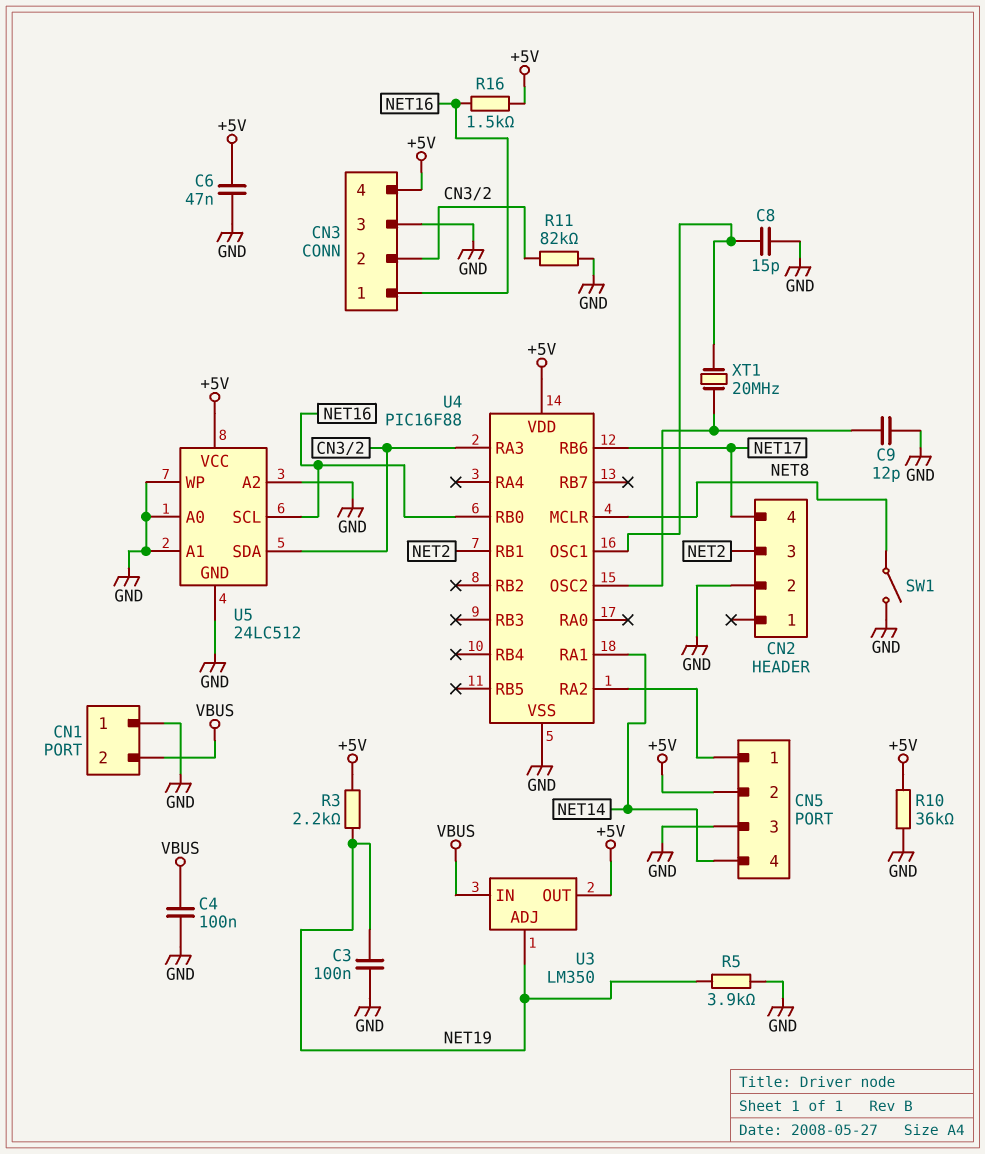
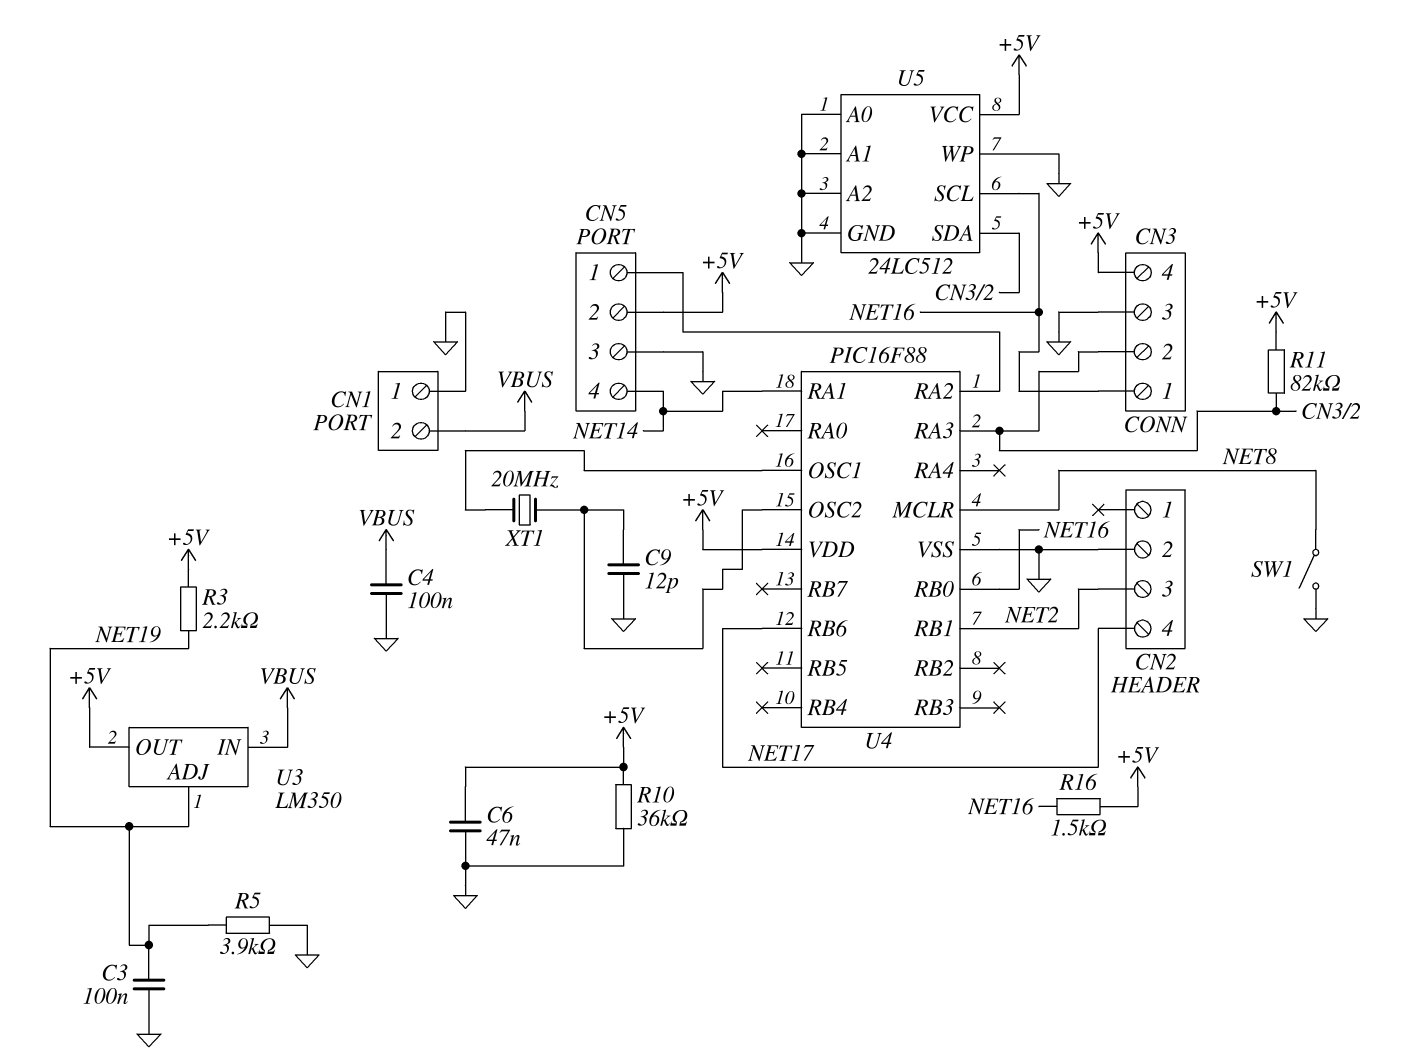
C8: 15pF (GND, U4/OSC1) -> none
R11: 82k (CN3/2, GND) -> 82k (+5V, CN3/2)

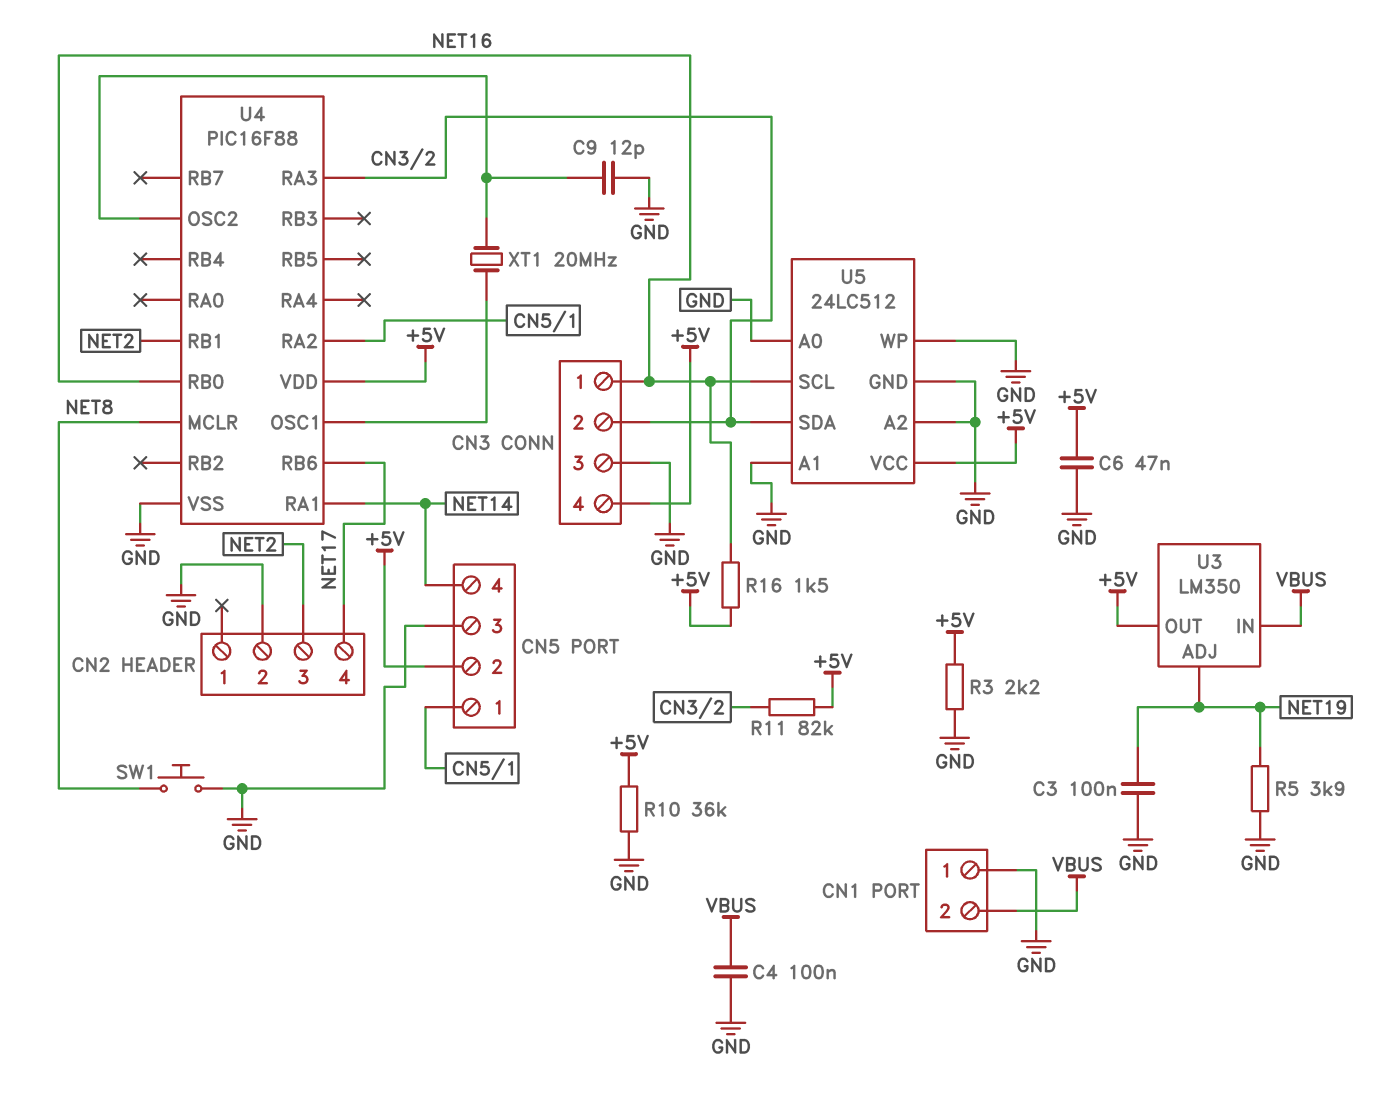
R3: 2.2k (+5V, NET19) -> 2.2k (+5V, GND)
SW1: switch (GND, NET8) -> button (GND, NET8)

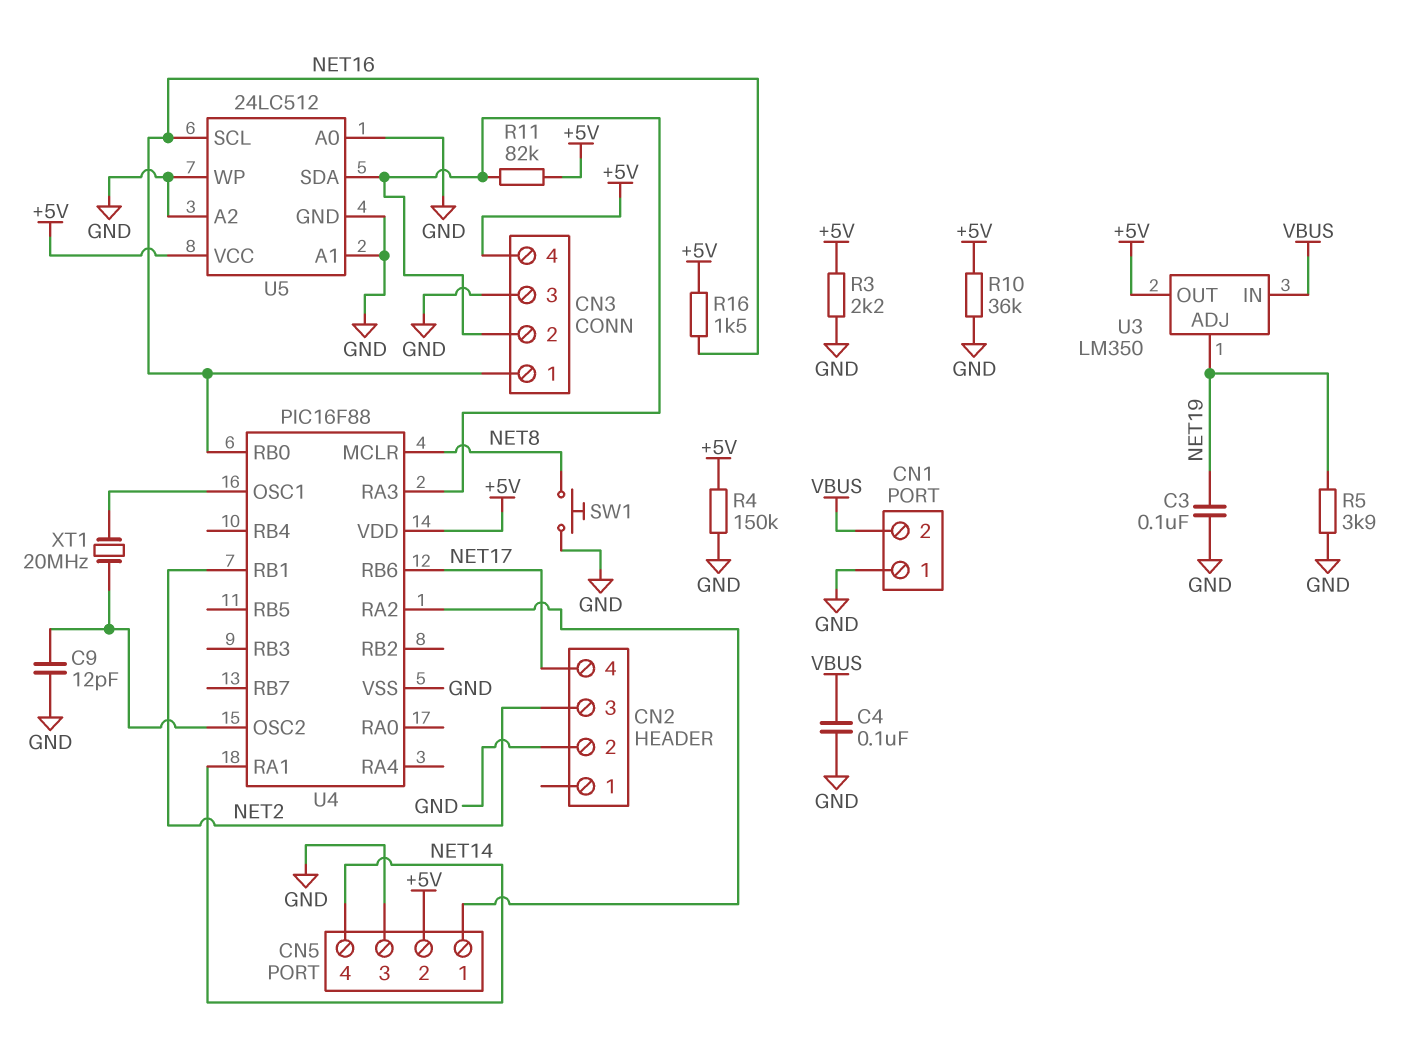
C6: 47nF (+5V, GND) -> none
R4: none -> 150k (+5V, GND)

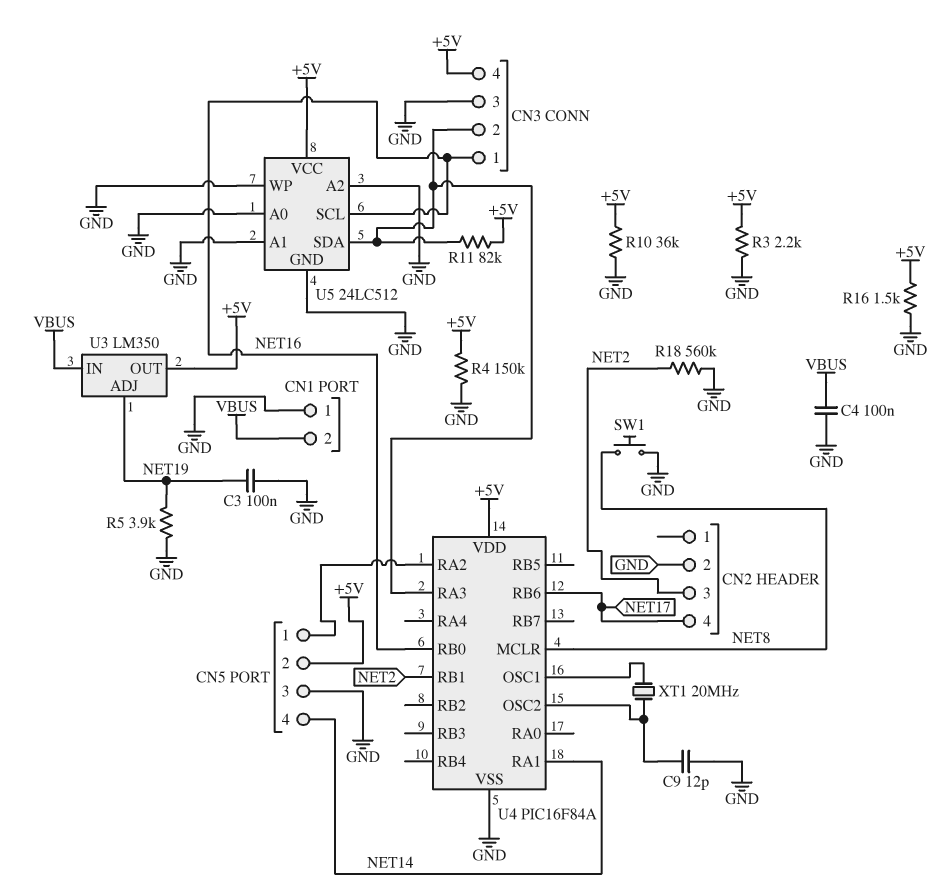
R16: 1.5k (+5V, NET16) -> 1.5k (+5V, GND)
R18: none -> 560k (GND, NET2)
U4: PIC16F88 -> PIC16F84A

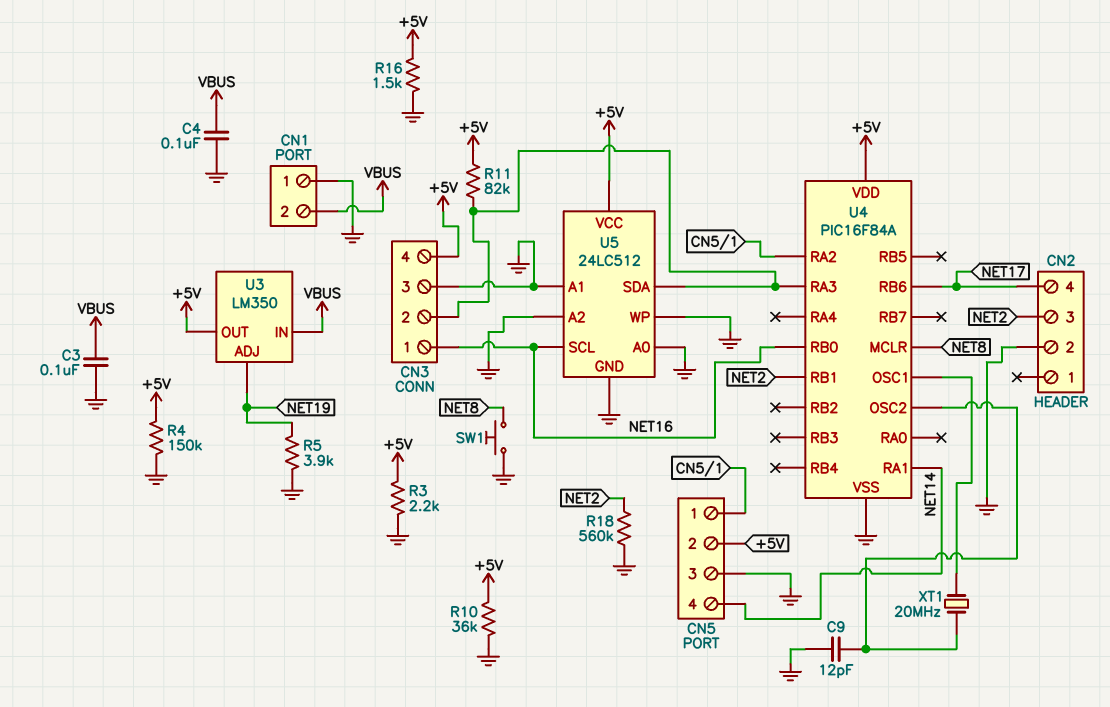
C3: 100nF (GND, NET19) -> 100nF (GND, VBUS)

